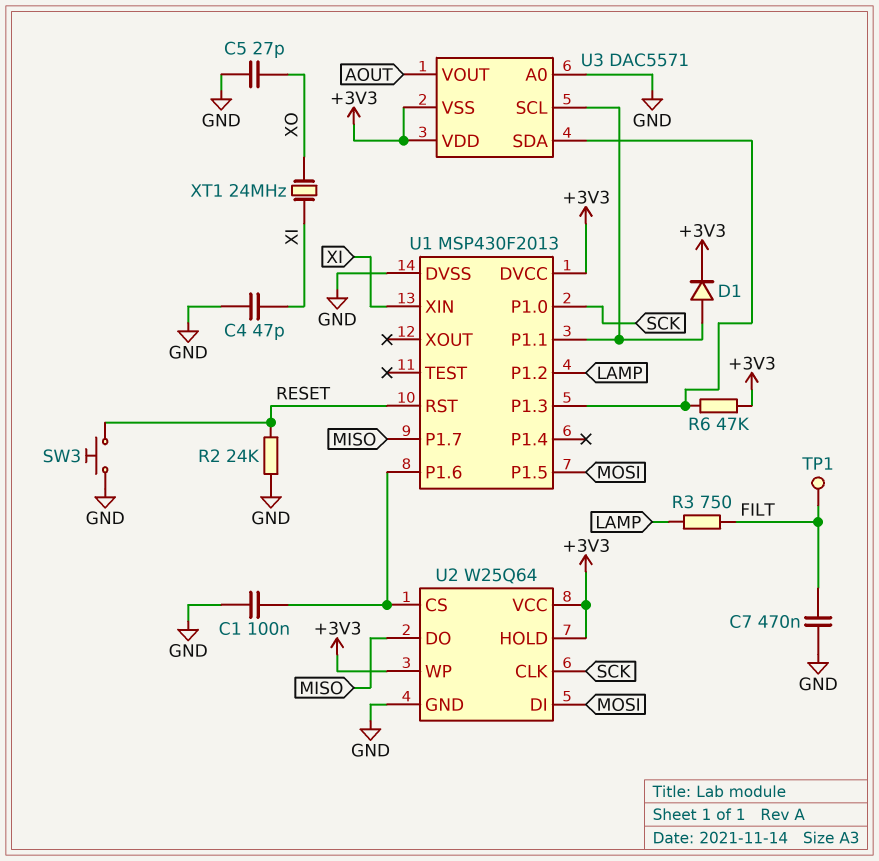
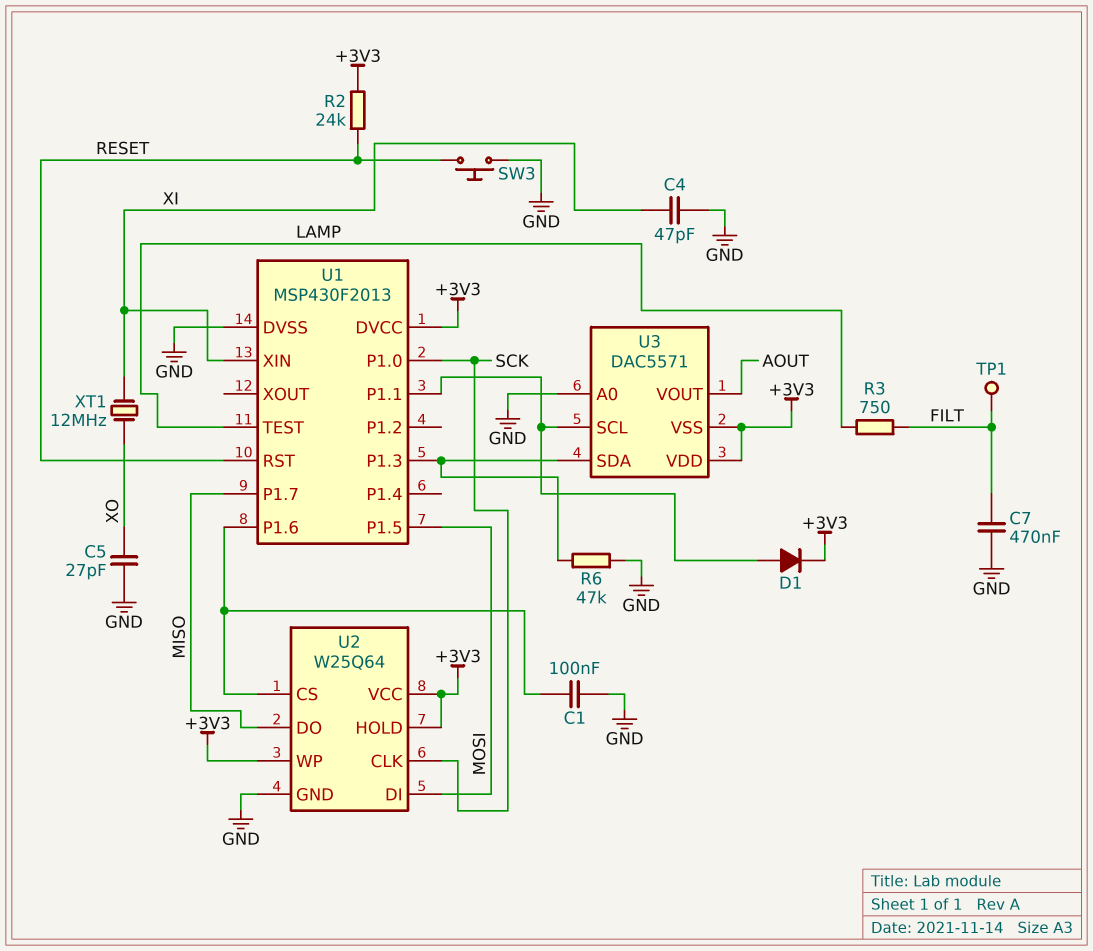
R2: 24k (GND, RESET) -> 24k (+3V3, RESET)
R6: 47k (+3V3, U1/P1.3) -> 47k (GND, U1/P1.3)
U1 pin P1.2: LAMP -> none
U1 pin TEST: none -> LAMP
XT1: 24MHz (XI, XO) -> 12MHz (XI, XO)

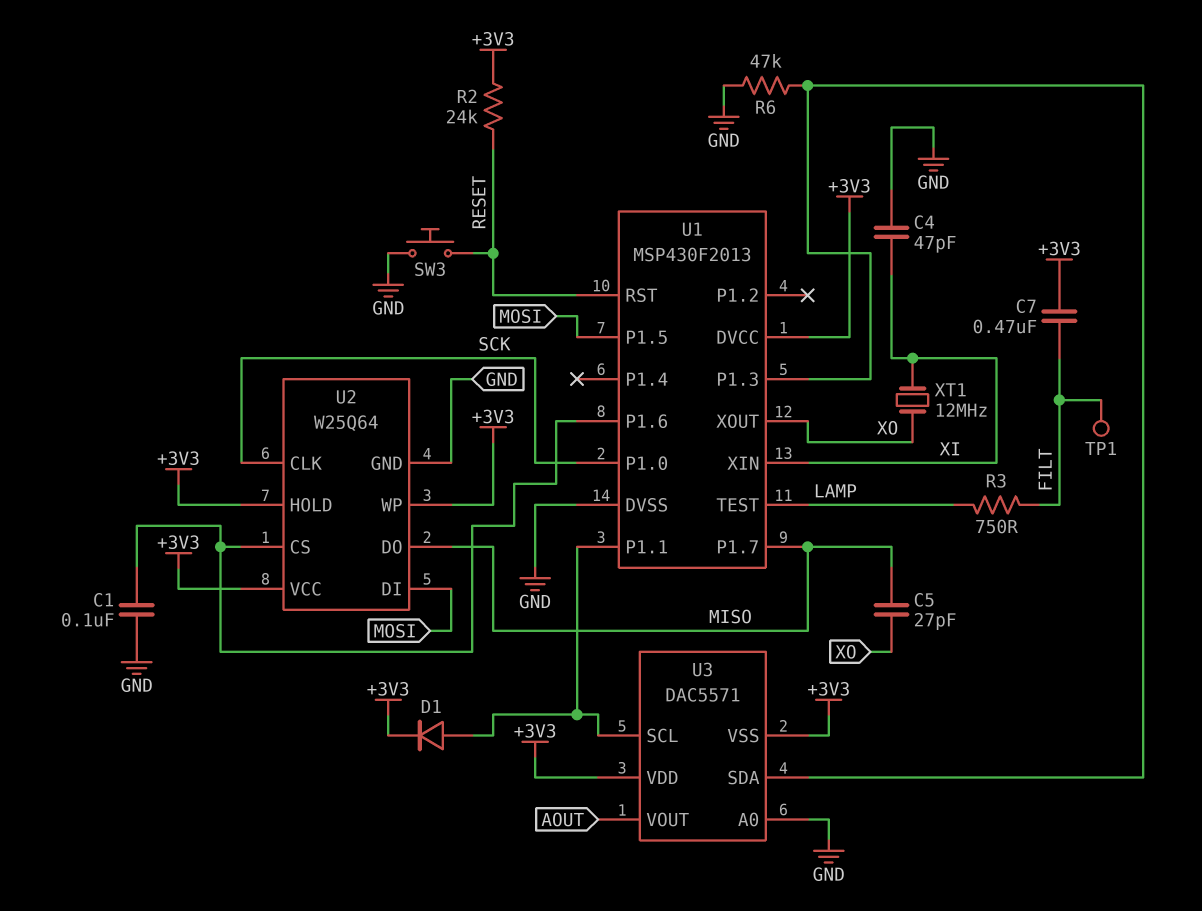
C5: 27pF (GND, XO) -> 27pF (MISO, XO)
C7: 470nF (FILT, GND) -> 470nF (+3V3, FILT)
U1 pin XOUT: none -> XO

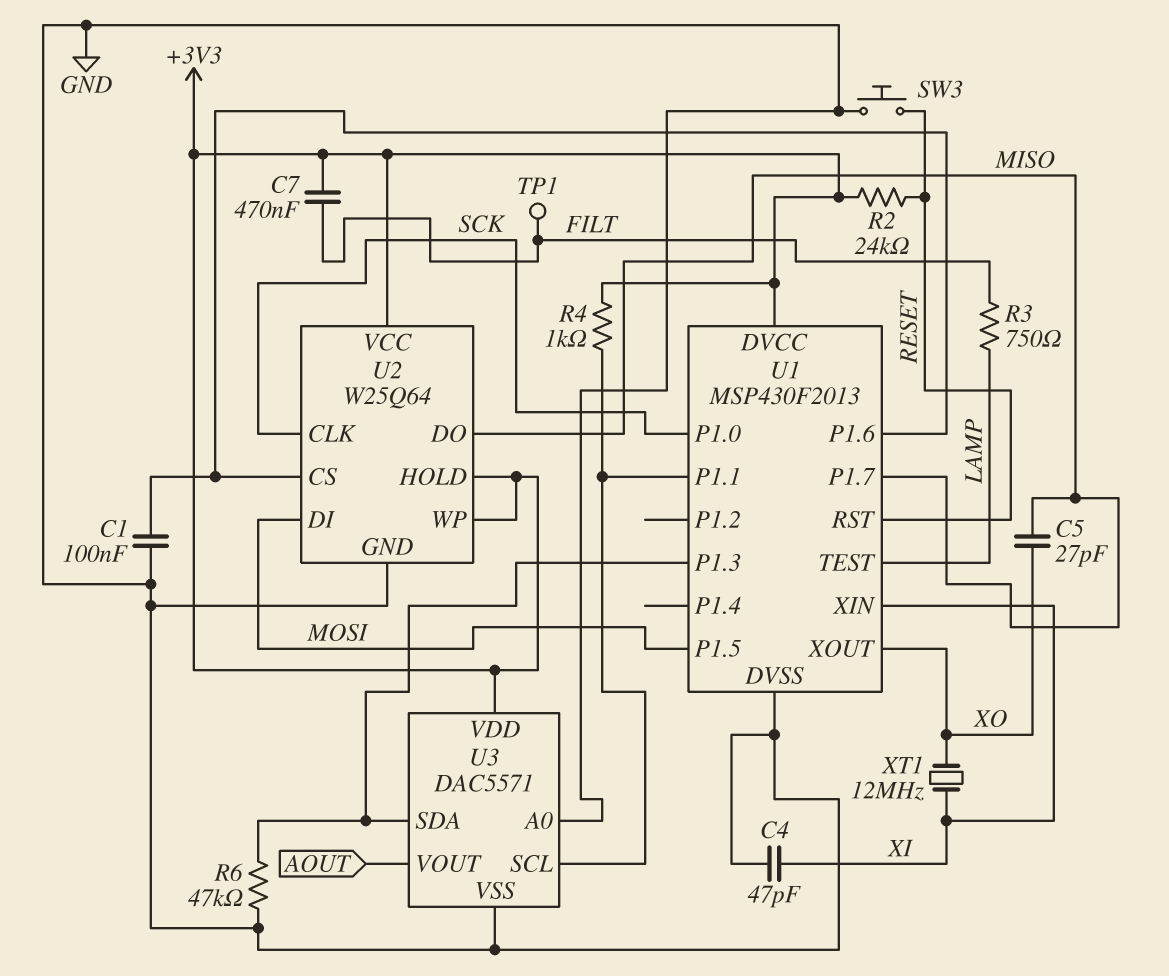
D1: diode (A U1/P1.1, K +3V3) -> none
R4: none -> 1k (+3V3, U1/P1.1)
U3 pin VSS: +3V3 -> GND

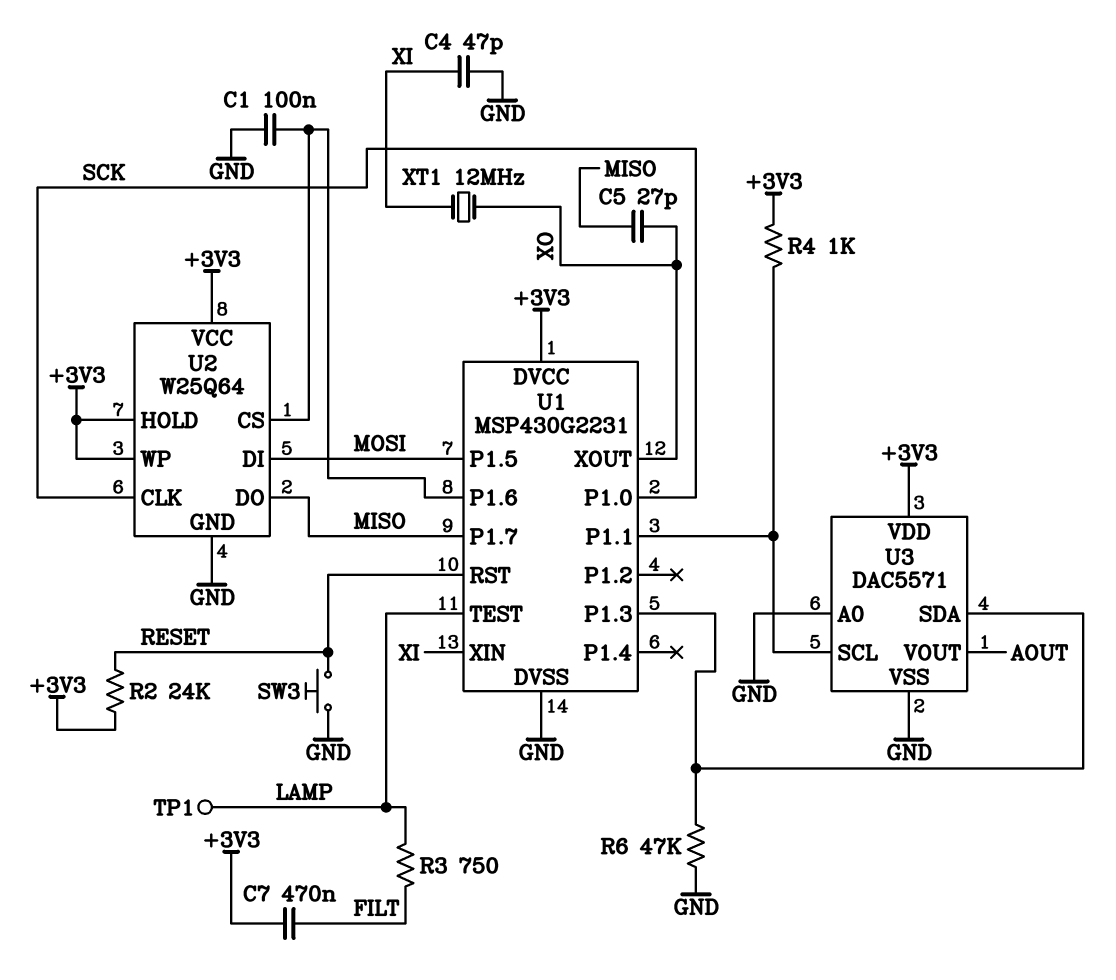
TP1: test point (FILT) -> test point (LAMP)
U1: MSP430F2013 -> MSP430G2231

